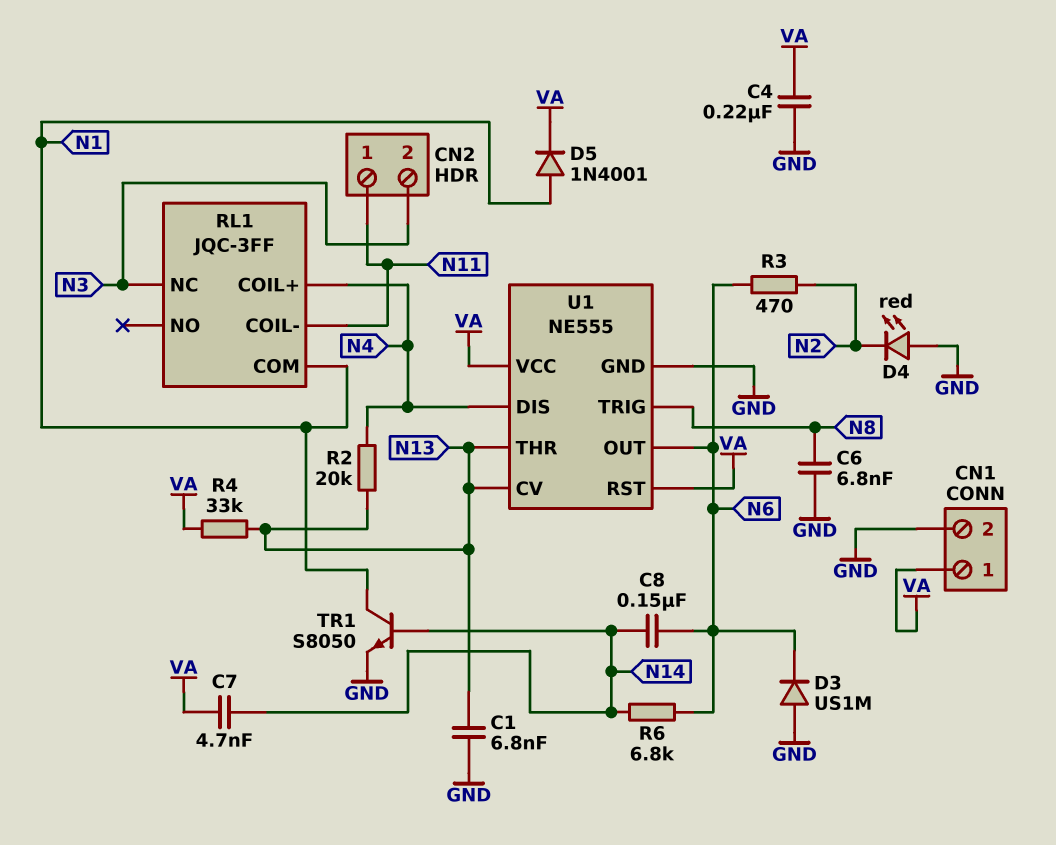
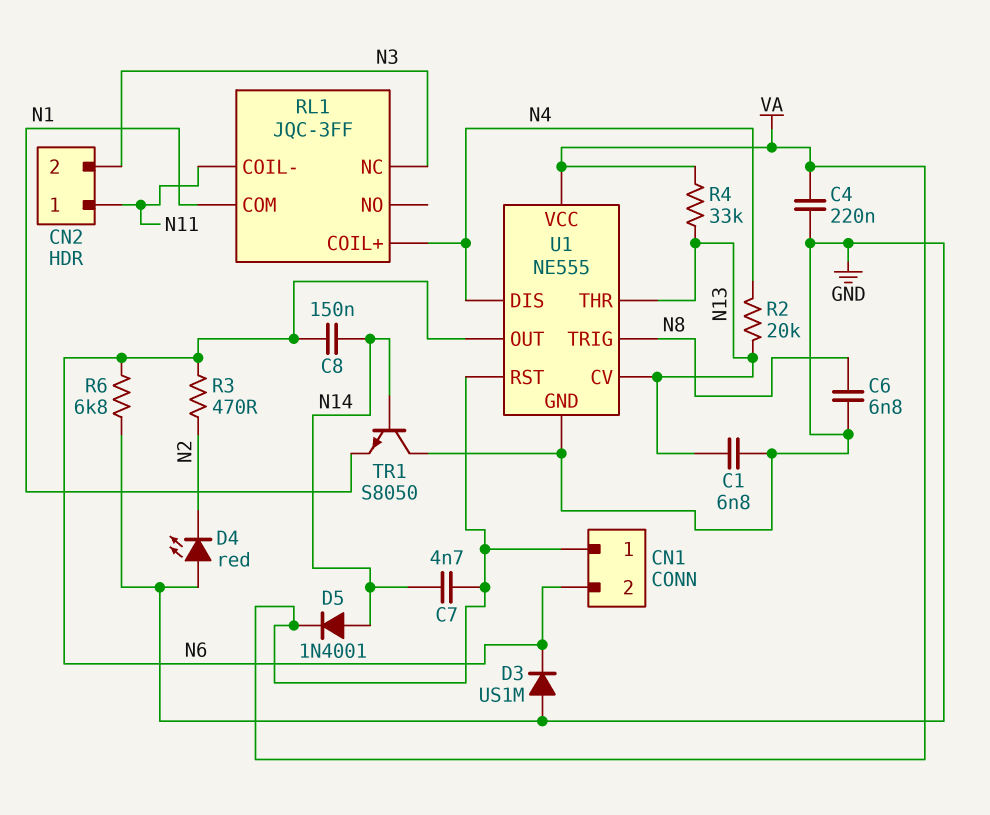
CN1 pin 2: GND -> N6
D5: diode 1N4001 (A N1, K VA) -> diode 1N4001 (A N14, K VA)
R6: 6.8k (N6, N14) -> 6.8k (GND, N6)
TR1: NPN S8050 (B N14, C N1, E GND) -> NPN S8050 (B N14, C GND, E N1)

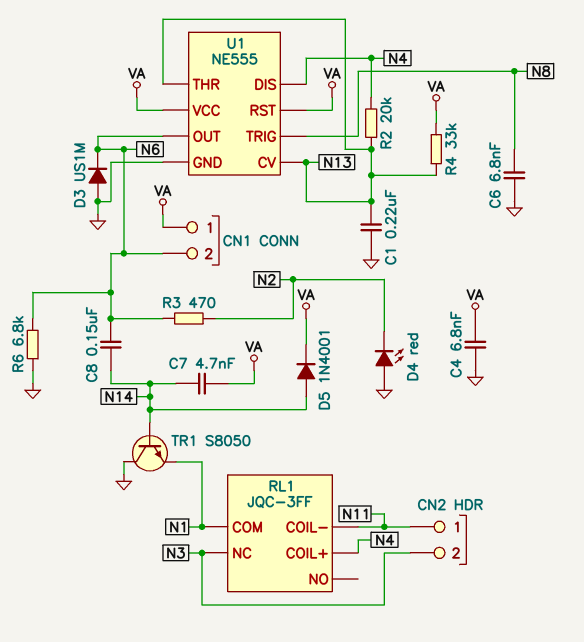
C1: 6.8nF (GND, N13) -> 220nF (GND, N13)
C4: 220nF (GND, VA) -> 6.8nF (GND, VA)

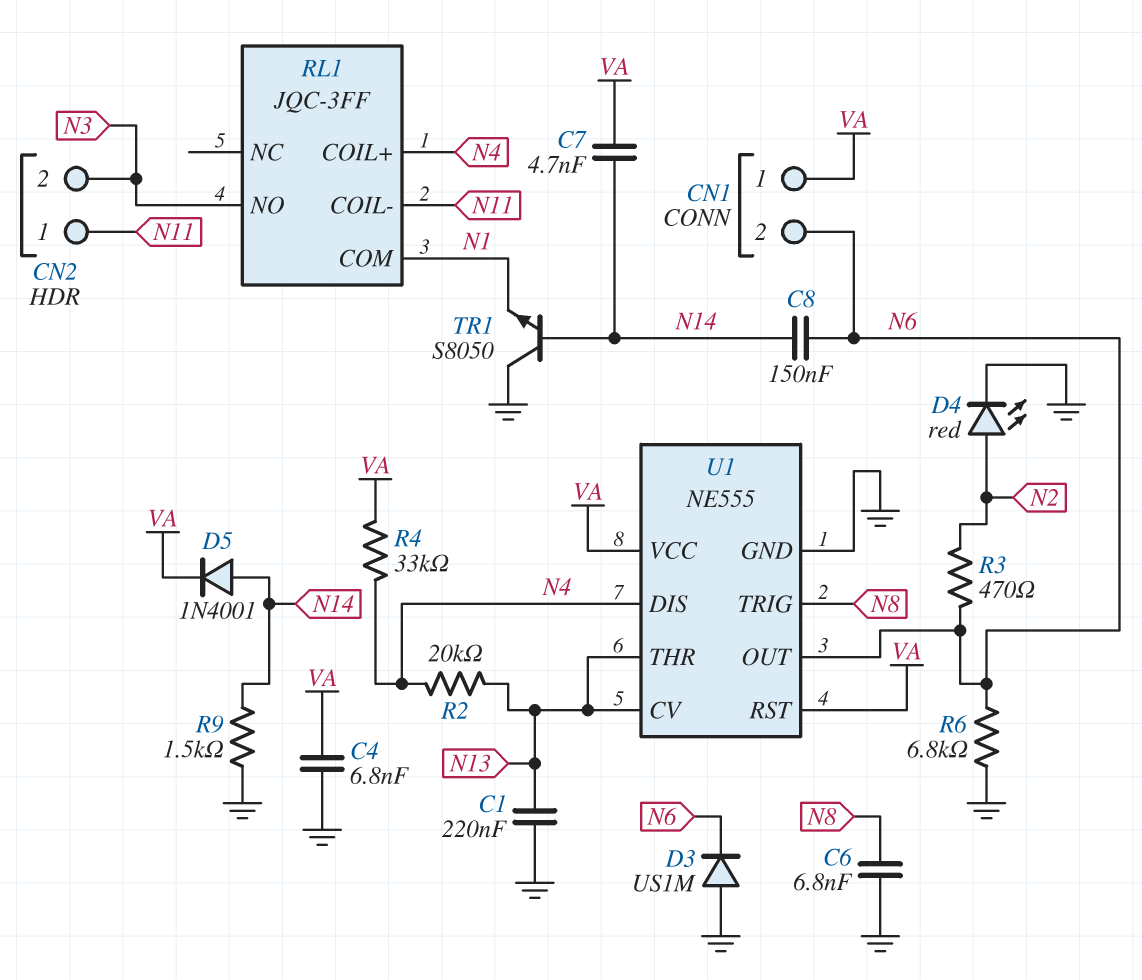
D4: LED red (A GND, K N2) -> LED red (A N2, K GND)
R4: 33k (N13, VA) -> 33k (N4, VA)
R9: none -> 1.5k (GND, N14)
RL1 pin NC: N3 -> none
RL1 pin NO: none -> N3

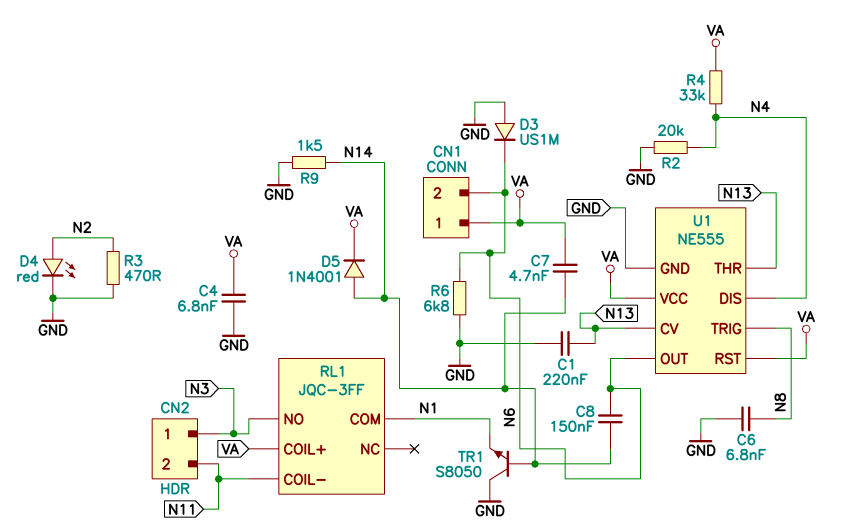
CN2 pin 1: N11 -> N3
CN2 pin 2: N3 -> N11
R2: 20k (N4, N13) -> 20k (GND, N4)
R3: 470 (N2, N6) -> 470 (GND, N2)
RL1 pin COIL+: N4 -> VA

